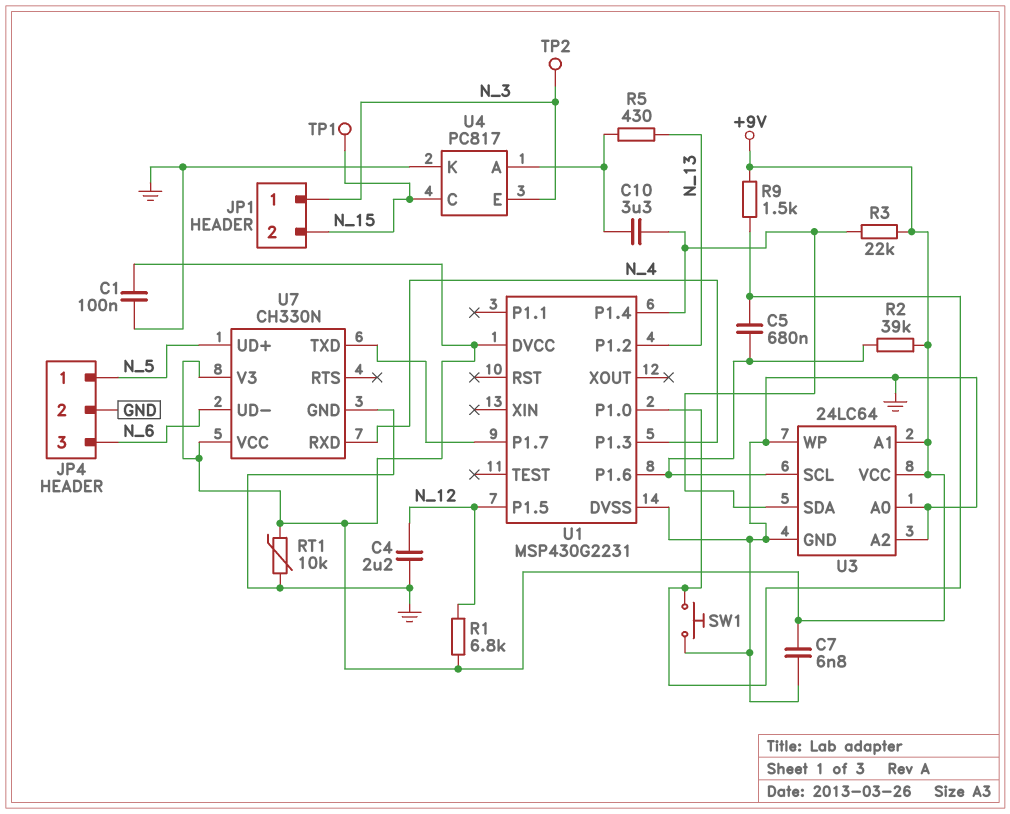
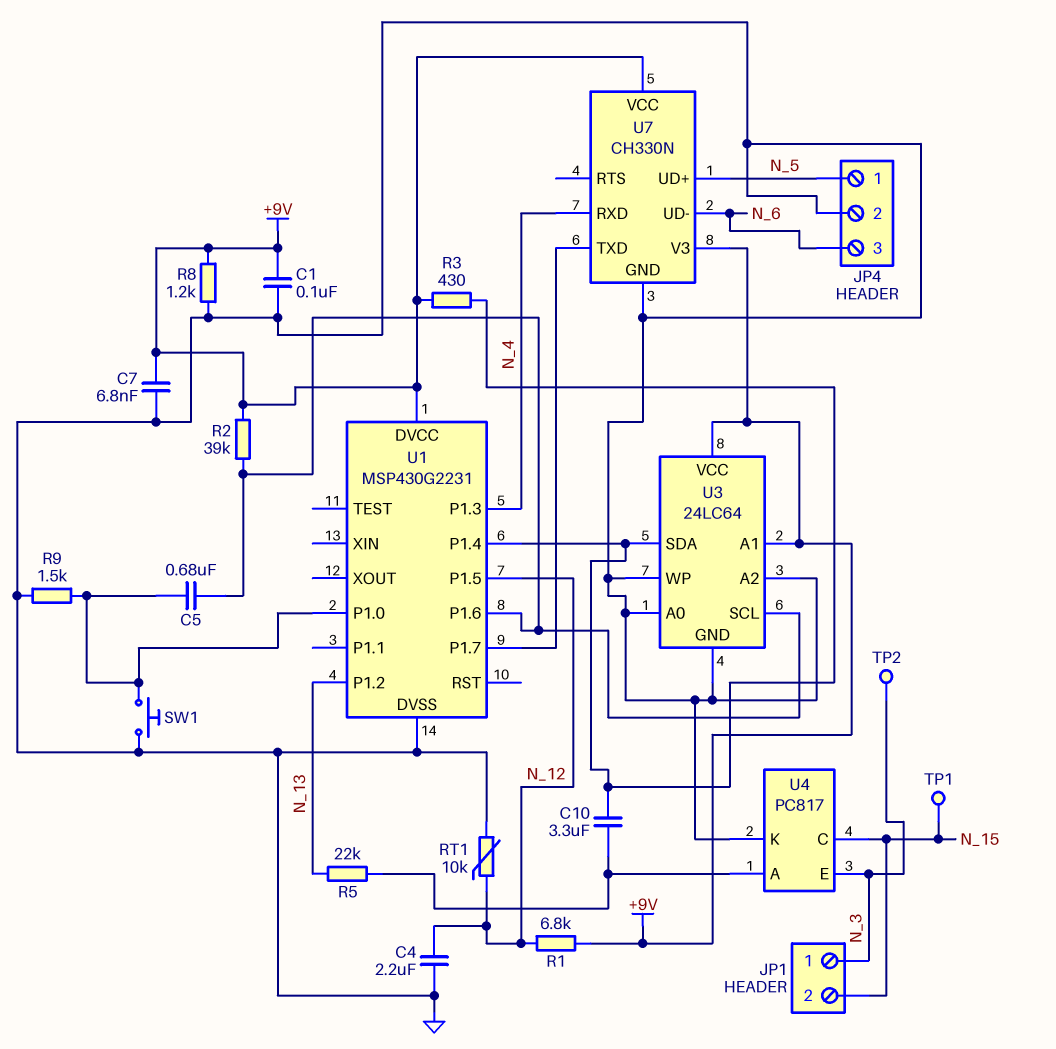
R3: 22k (+9V, U1/P1.4) -> 430 (+9V, U1/P1.4)
R5: 430 (N_13, U4/A) -> 22k (N_13, U4/A)
R8: none -> 1.2k (+9V, GND)
R9: 1.5k (+9V, U1/P1.0) -> 1.5k (GND, U1/P1.0)
RT1: 10k (+9V, GND) -> 10k (GND, N_12)

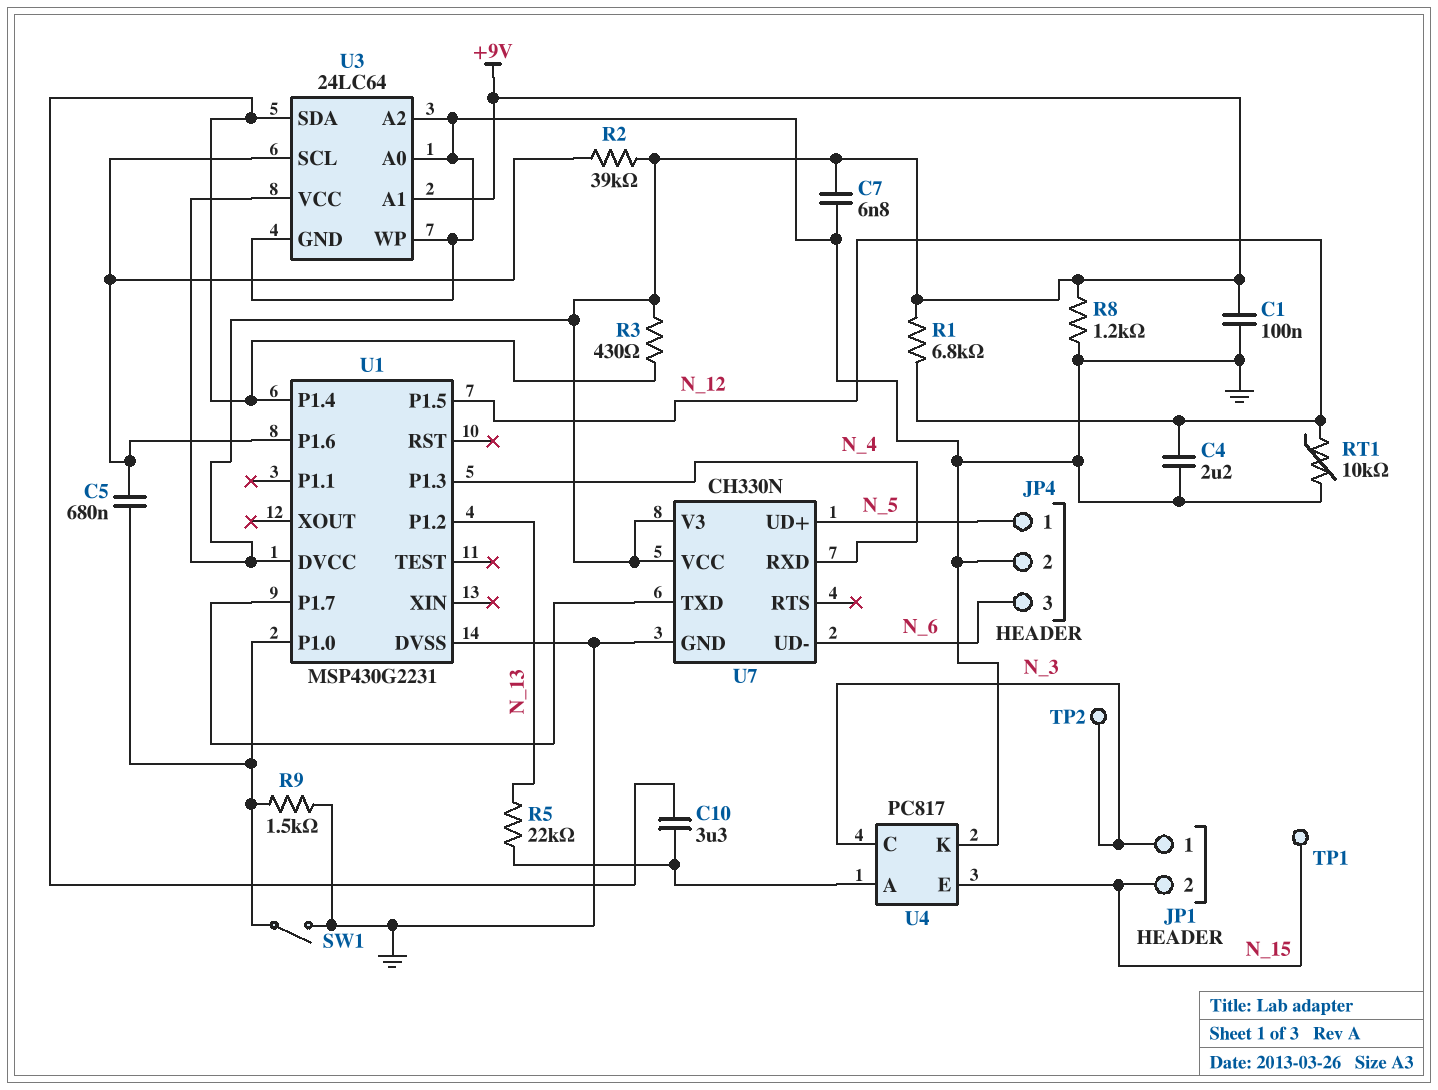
SW1: button (GND, U1/P1.0) -> switch (GND, U1/P1.0)
U4 pin C: N_15 -> N_3
U4 pin E: N_3 -> N_15

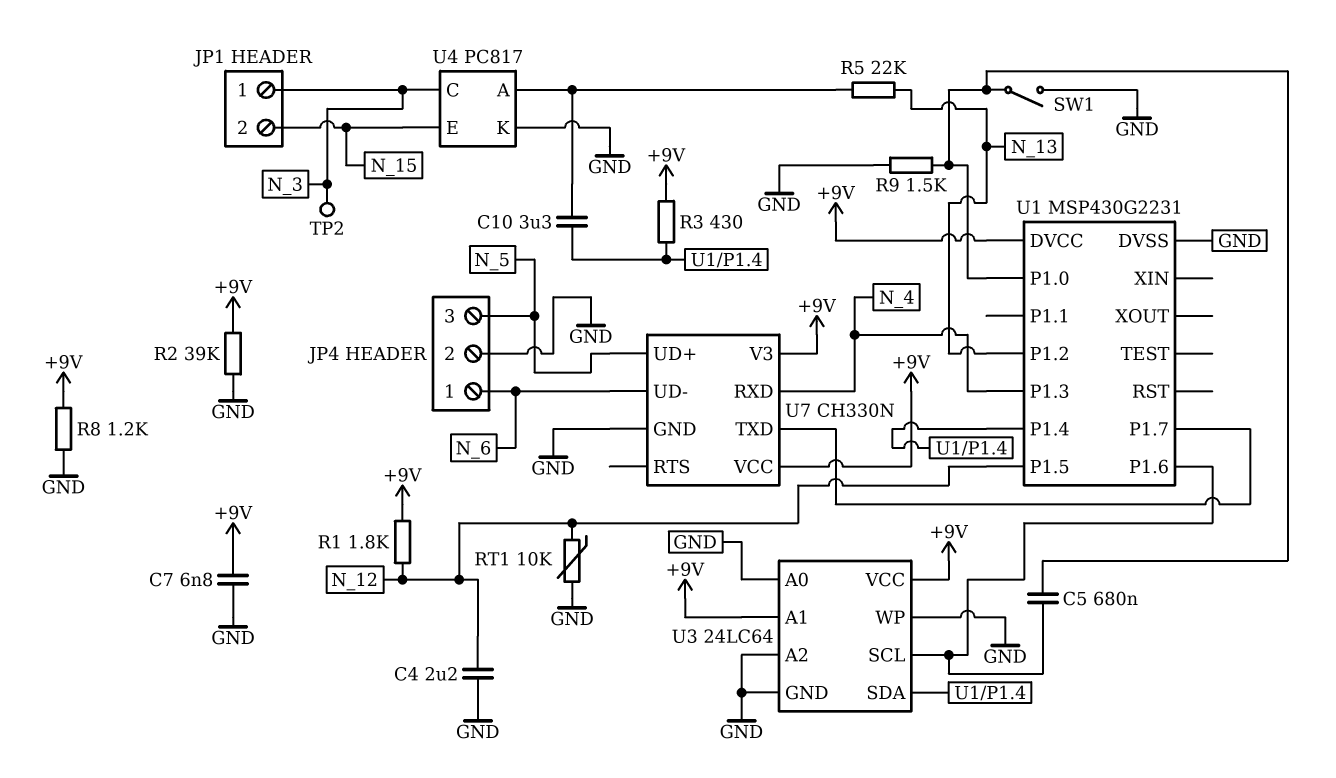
C1: 100nF (+9V, GND) -> none
JP4 pin 1: N_5 -> N_6
JP4 pin 3: N_6 -> N_5
R1: 6.8k (+9V, N_12) -> 1.8k (+9V, N_12)
R2: 39k (+9V, U1/P1.6) -> 39k (+9V, GND)
TP1: test point (N_15) -> none

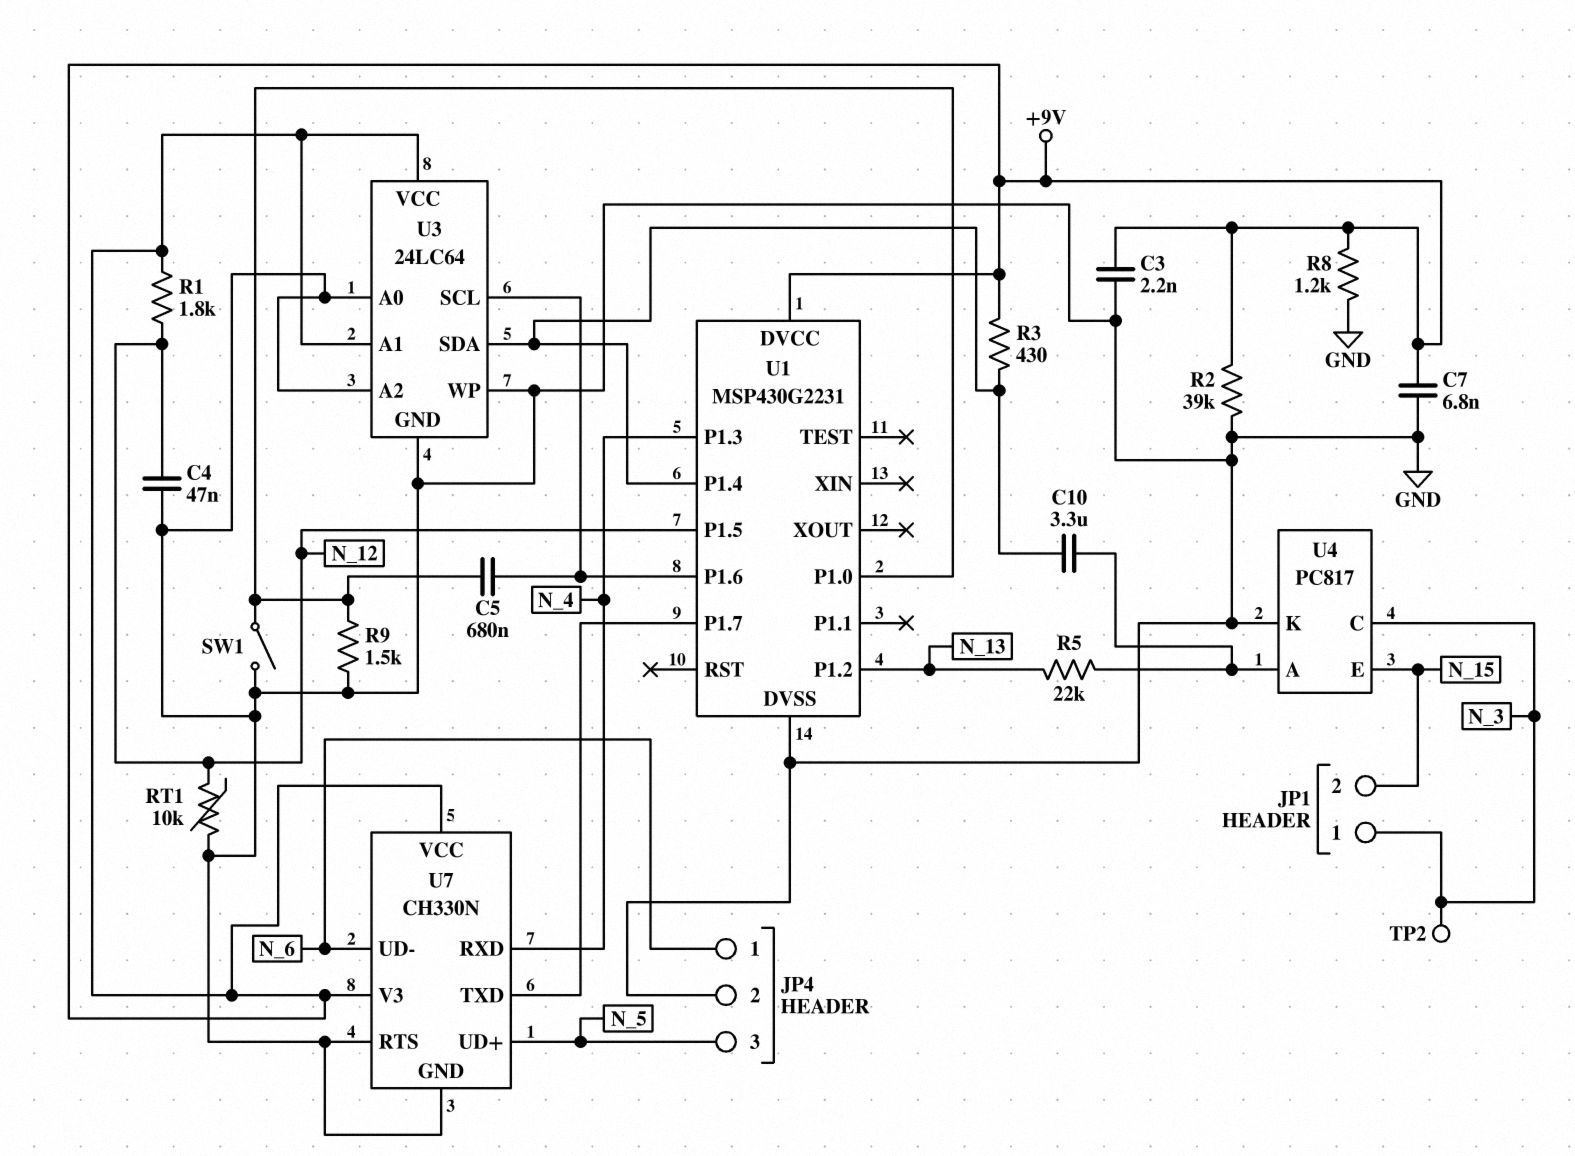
C3: none -> 2.2nF (+9V, GND)
C4: 2.2uF (GND, N_12) -> 47nF (GND, N_12)
U7 pin RTS: none -> GND

